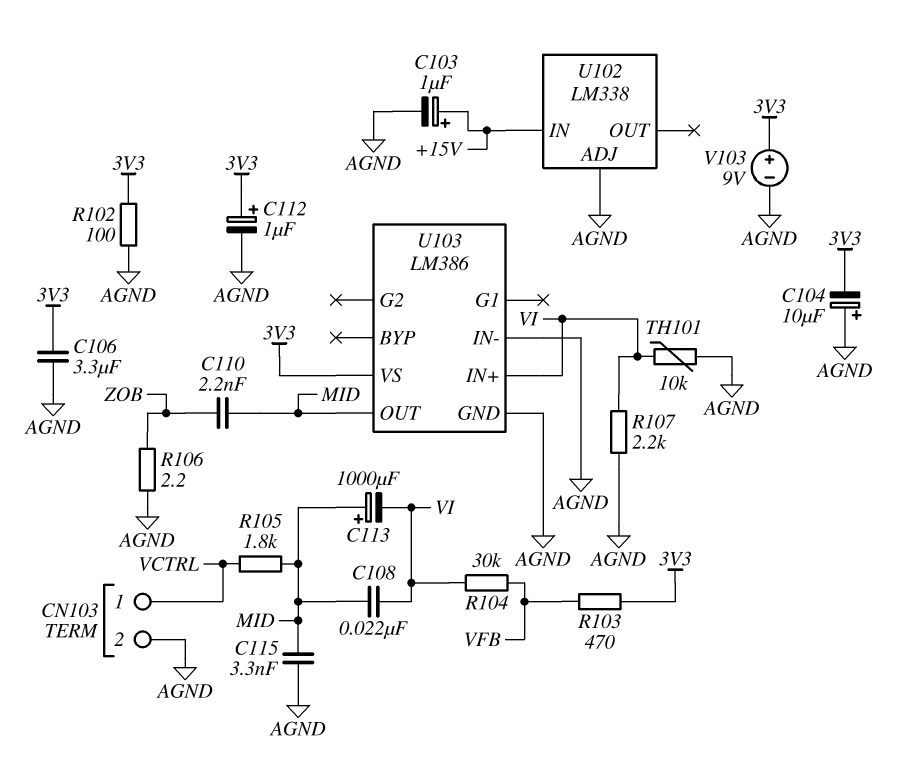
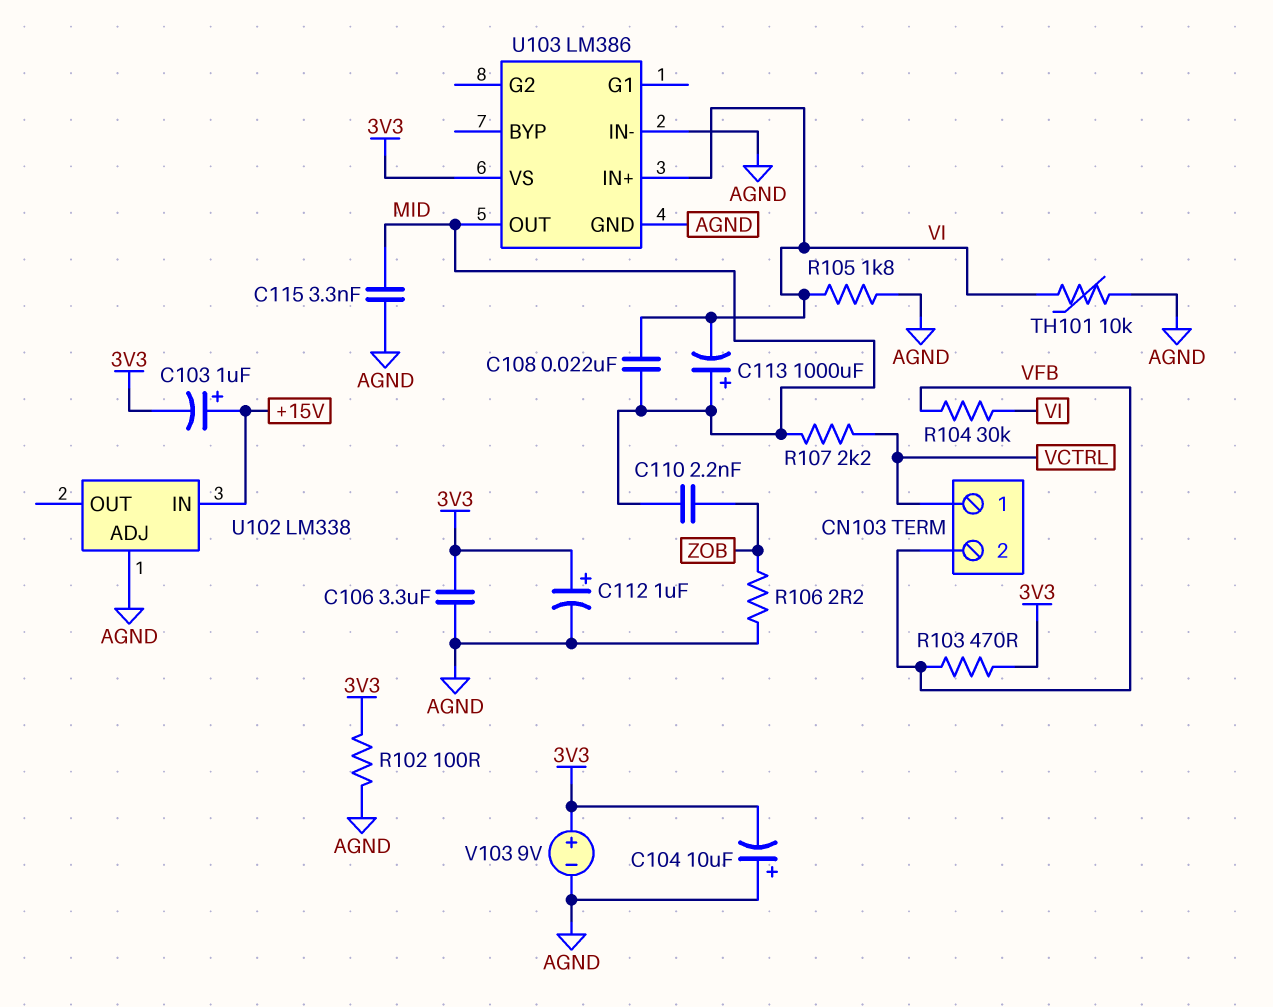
C103: 1uF (plus +15V, minus AGND) -> 1uF (plus +15V, minus 3V3)
CN103 pin 2: AGND -> VFB
R105: 1.8k (MID, VCTRL) -> 1.8k (AGND, VI)
R107: 2.2k (AGND, VI) -> 2.2k (MID, VCTRL)

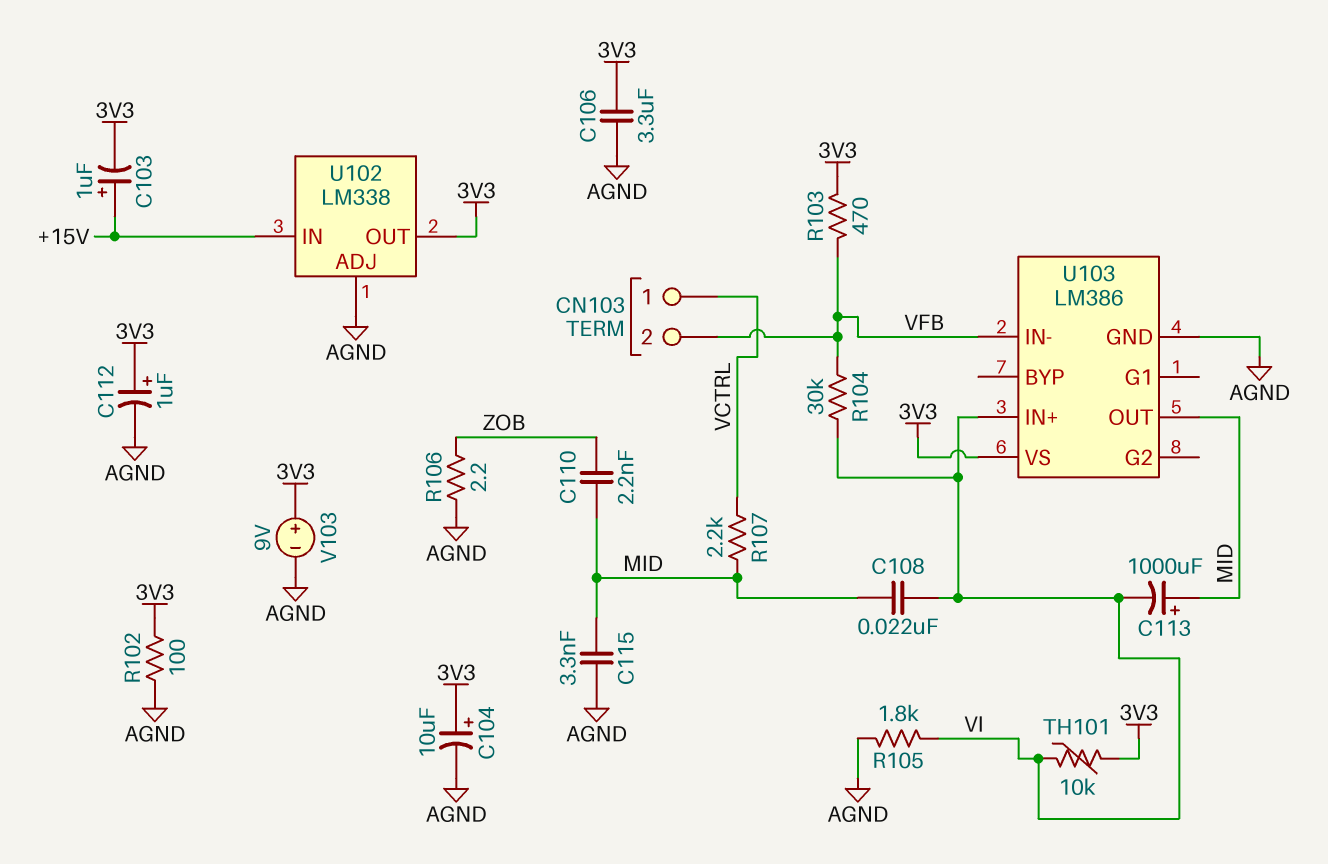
C104: 10uF (plus AGND, minus 3V3) -> 10uF (plus 3V3, minus AGND)
TH101: 10k (AGND, VI) -> 10k (3V3, VI)
U102 pin OUT: none -> 3V3
U103 pin IN-: AGND -> VFB

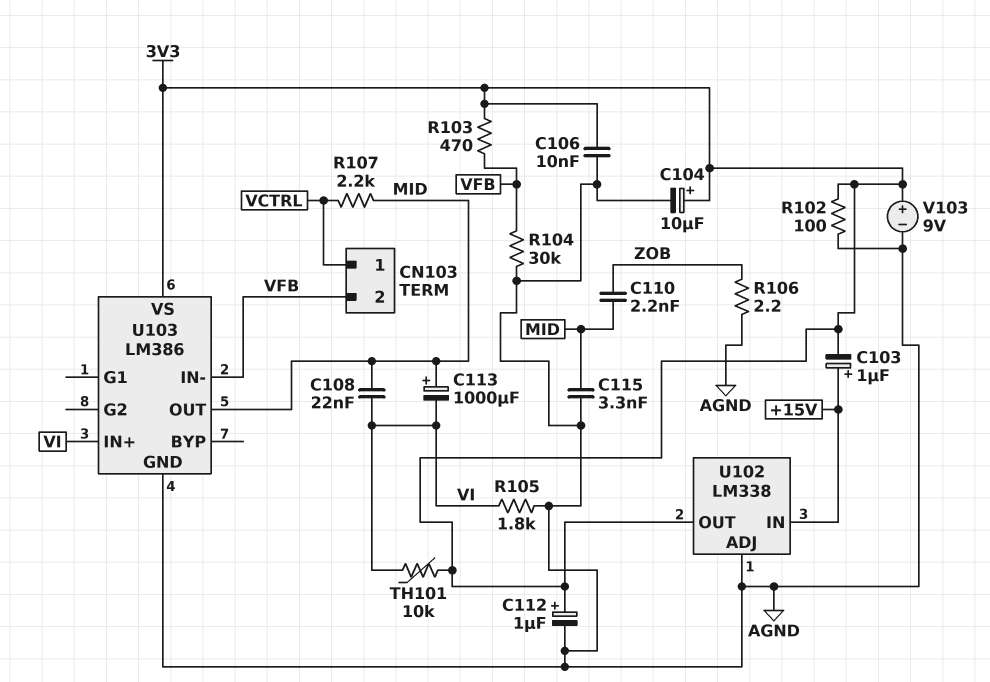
C106: 3.3uF (3V3, AGND) -> 10nF (3V3, AGND)
R104: 30k (VFB, VI) -> 30k (AGND, VFB)

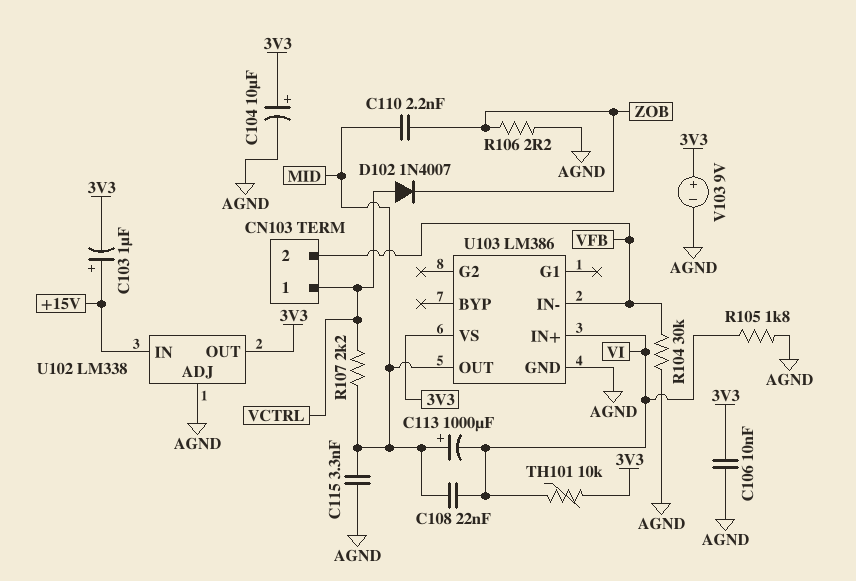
C112: 1uF (plus 3V3, minus AGND) -> none
D102: none -> diode 1N4007 (A VCTRL, K ZOB)
R102: 100 (3V3, AGND) -> none
R103: 470 (3V3, VFB) -> none

